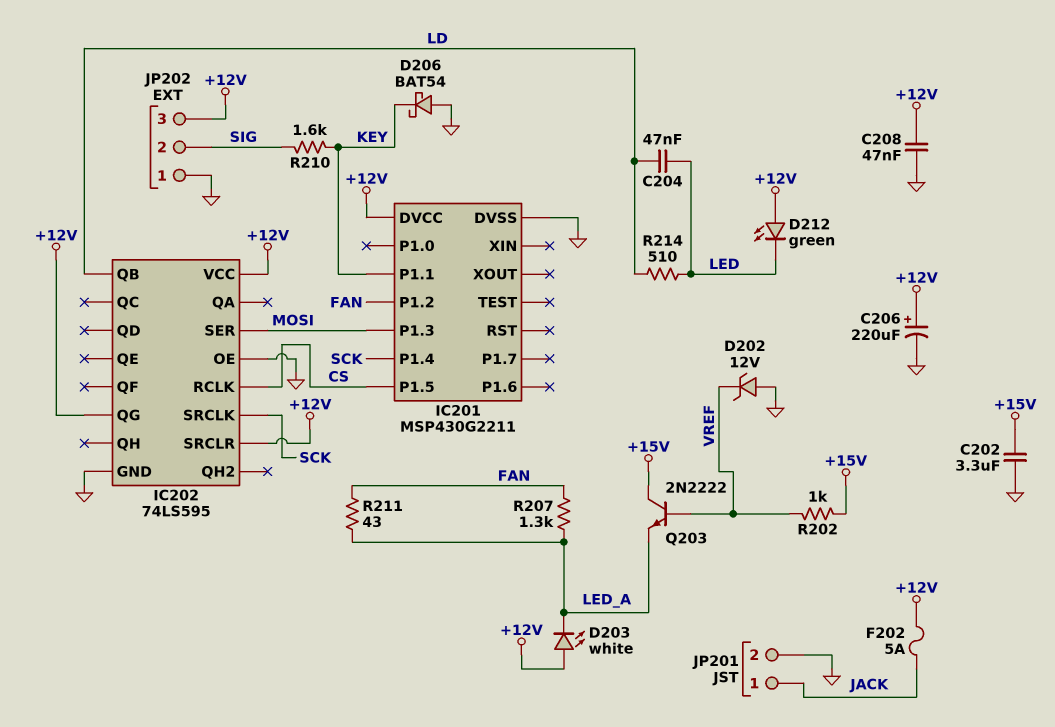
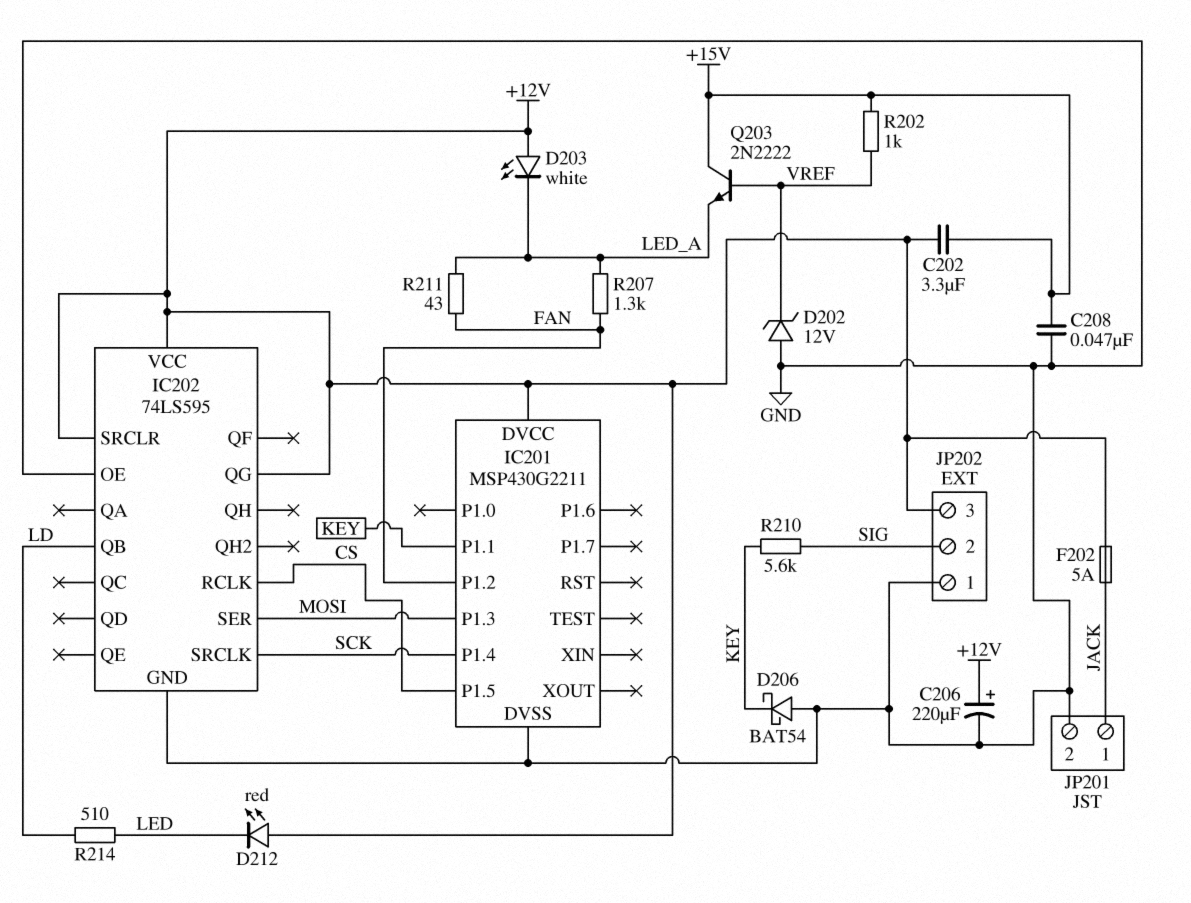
C202: 3.3uF (+15V, GND) -> 3.3uF (+12V, +15V)
C204: 47nF (LD, LED) -> none
C208: 47nF (+12V, GND) -> 47nF (+15V, GND)
D212: LED green (A +12V, K LED) -> LED red (A +12V, K LED)
R210: 1.6k (KEY, SIG) -> 5.6k (KEY, SIG)

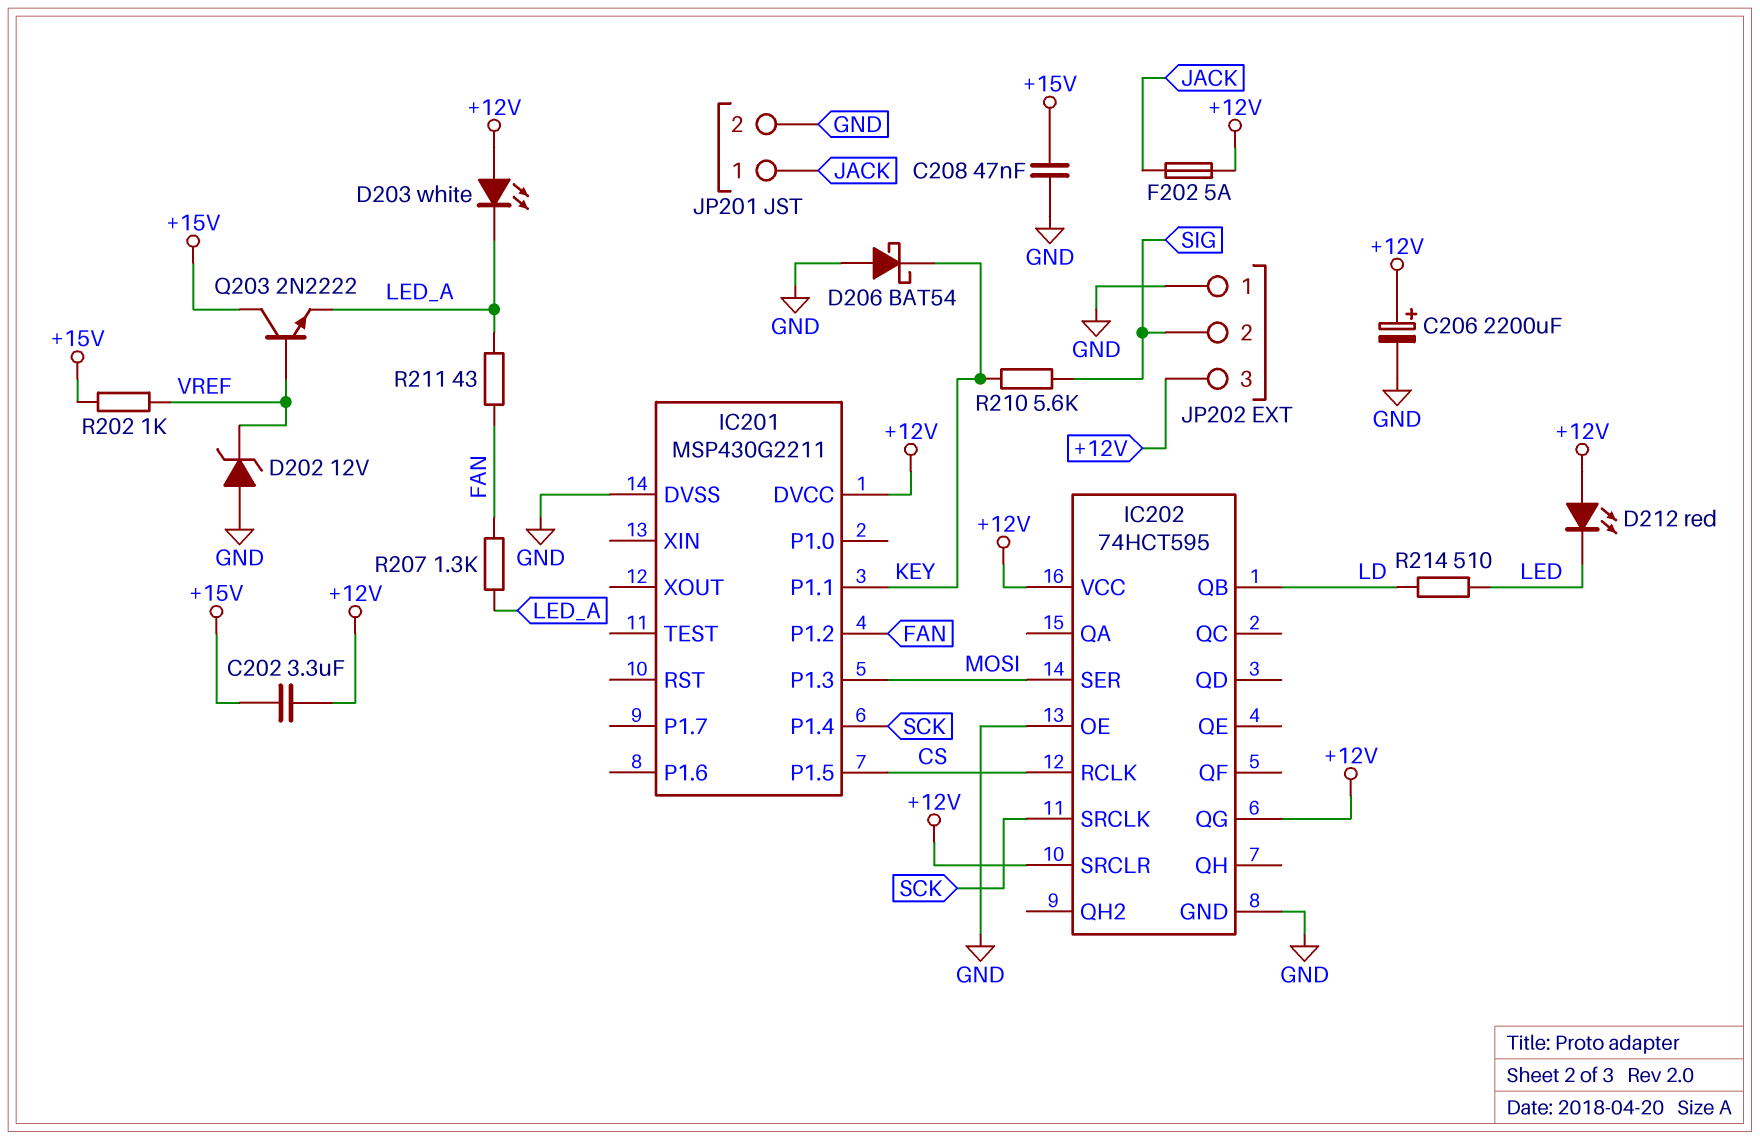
C206: 220uF (plus +12V, minus GND) -> 2200uF (plus +12V, minus GND)
IC202: 74LS595 -> 74HCT595

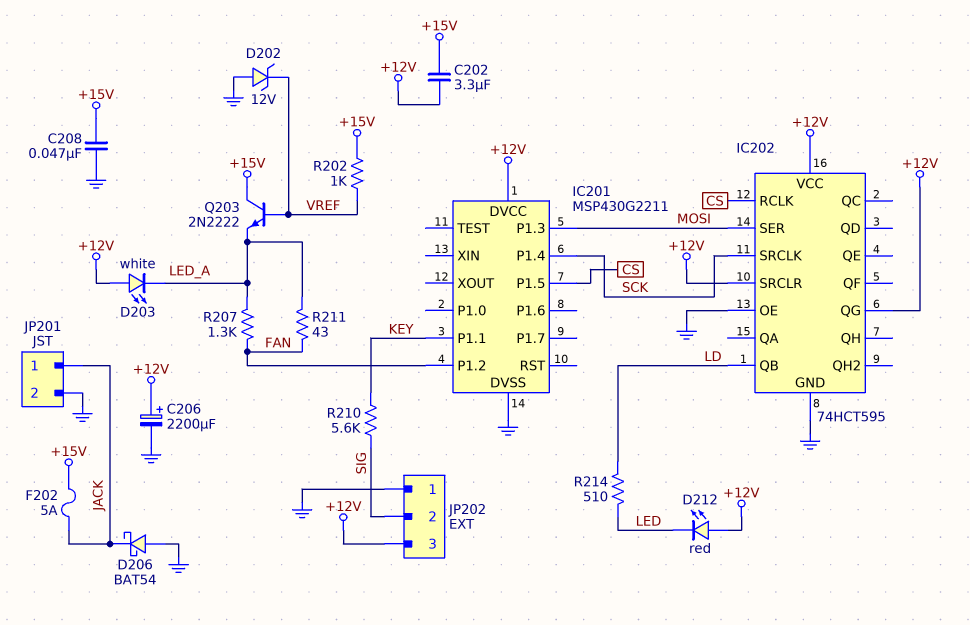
D206: schottky BAT54 (A GND, K KEY) -> schottky BAT54 (A GND, K JACK)
F202: 5A (+12V, JACK) -> 5A (+15V, JACK)

